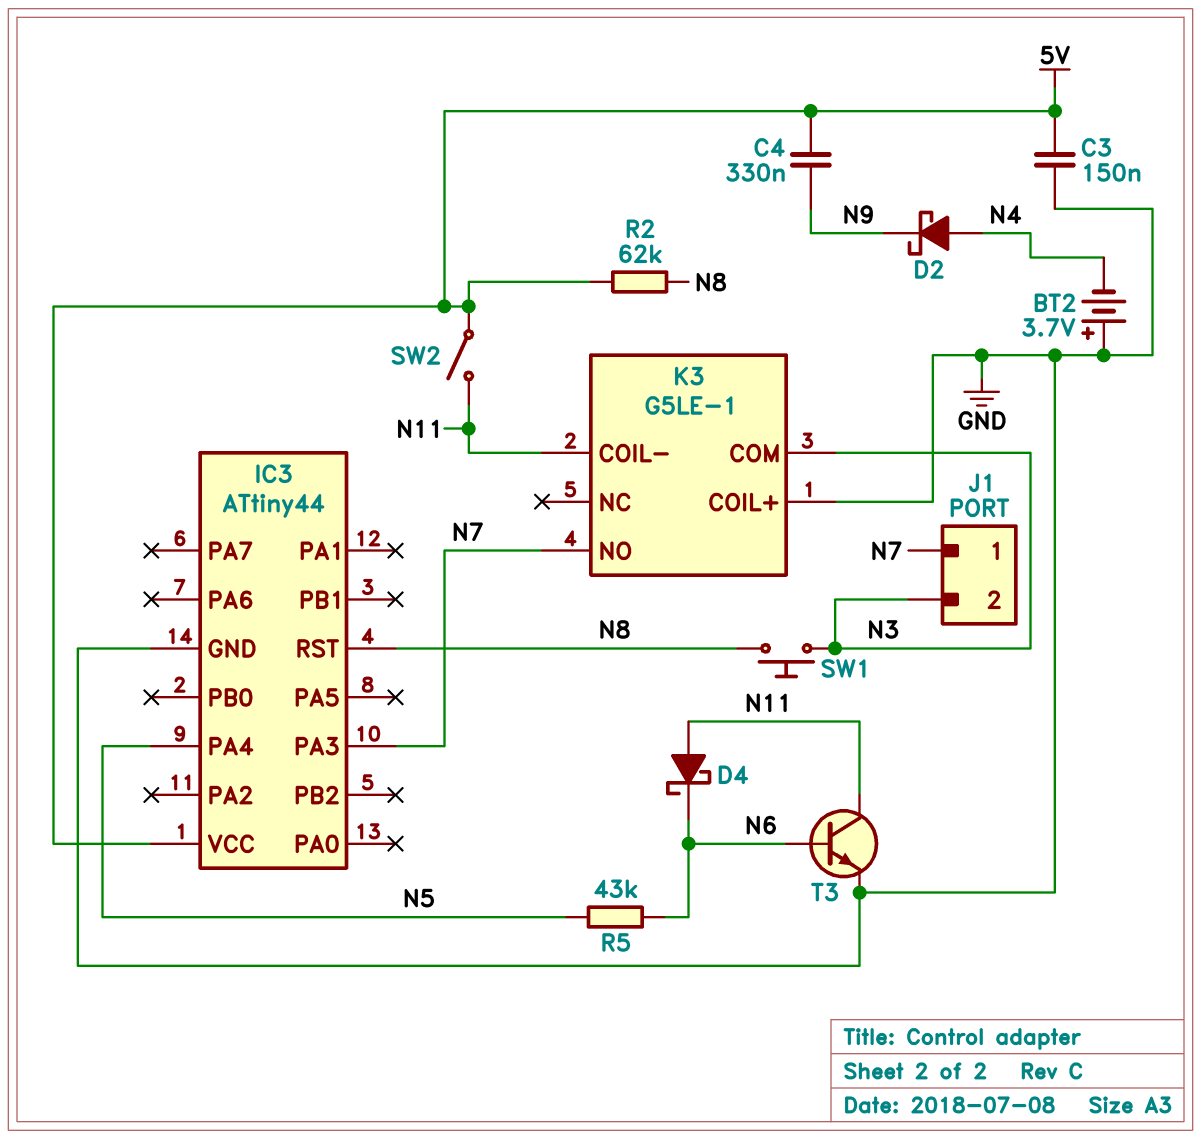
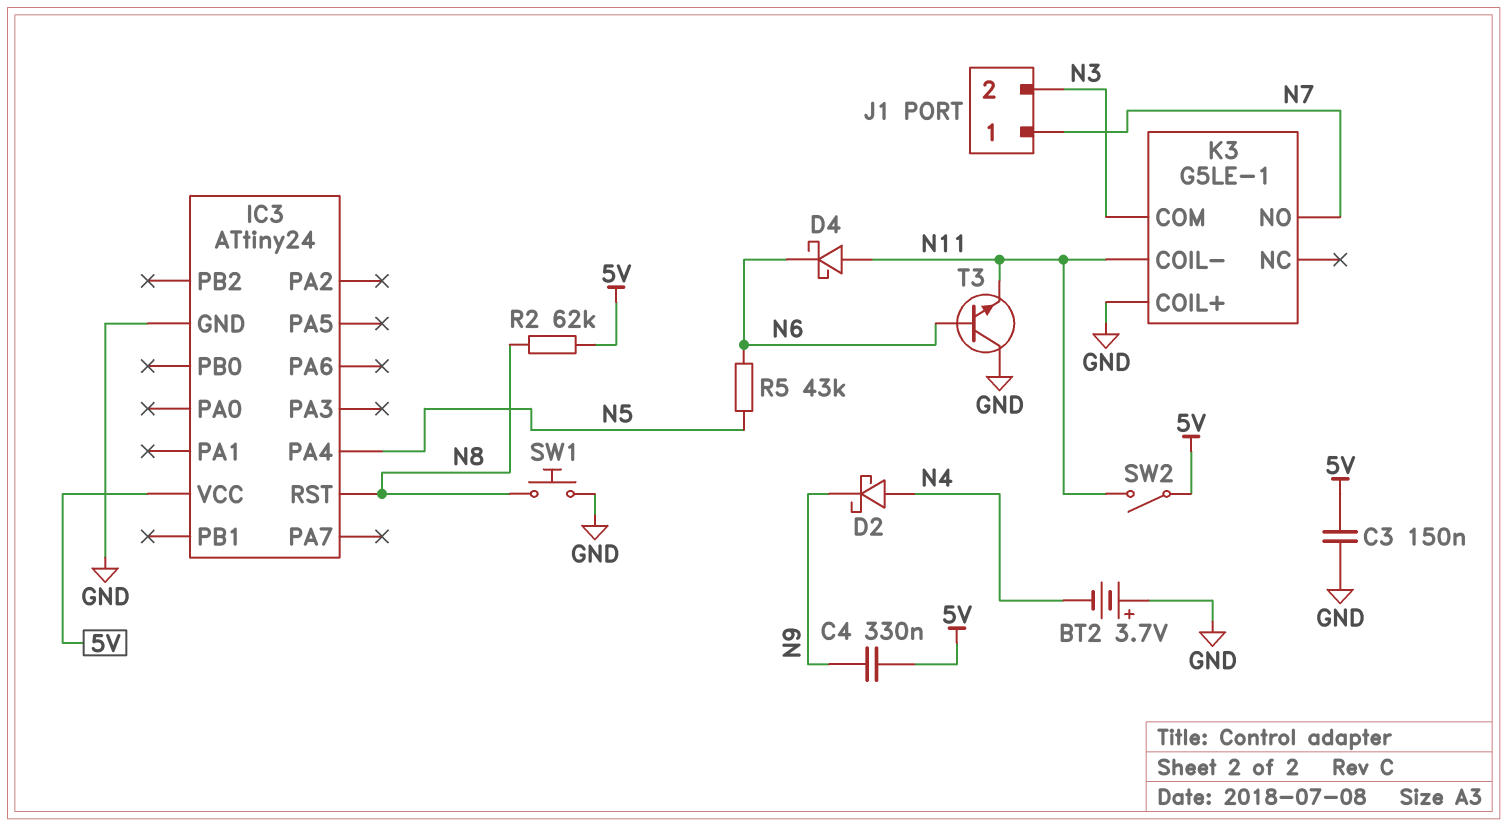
IC3: ATtiny44 -> ATtiny24
IC3 pin PA3: N7 -> none
SW1: button (N3, N8) -> button (GND, N8)
T3: NPN (B N6, C N11, E GND) -> NPN (B N6, C GND, E N11)

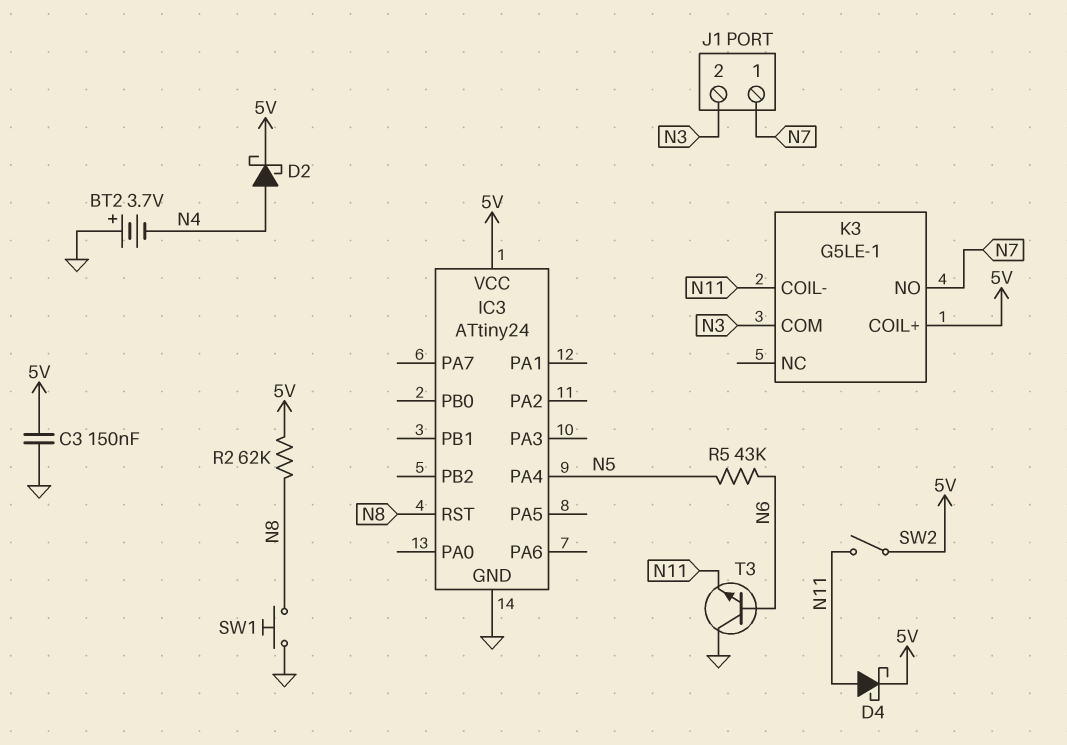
C4: 330nF (5V, N9) -> none
D2: schottky (A N4, K N9) -> schottky (A N4, K 5V)
D4: schottky (A N11, K N6) -> schottky (A N11, K 5V)
K3 pin COIL+: GND -> 5V

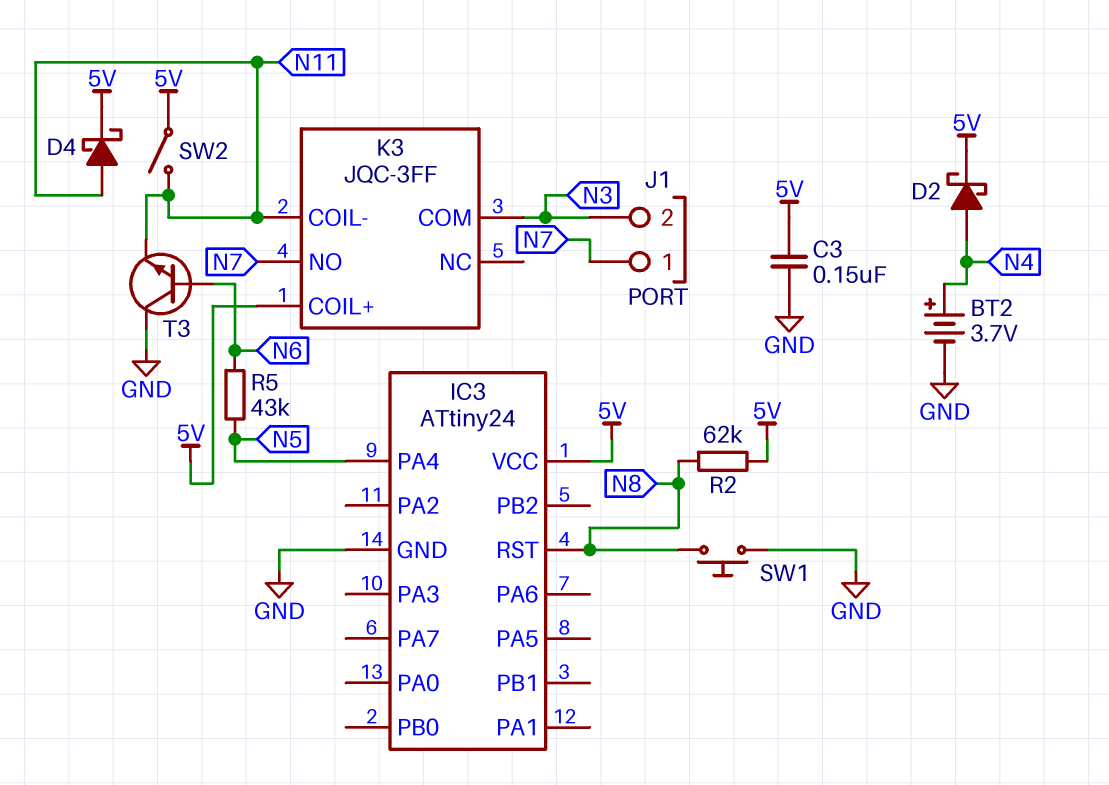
BT2: 3.7V (plus GND, minus N4) -> 3.7V (plus N4, minus GND)
K3: G5LE-1 -> JQC-3FF

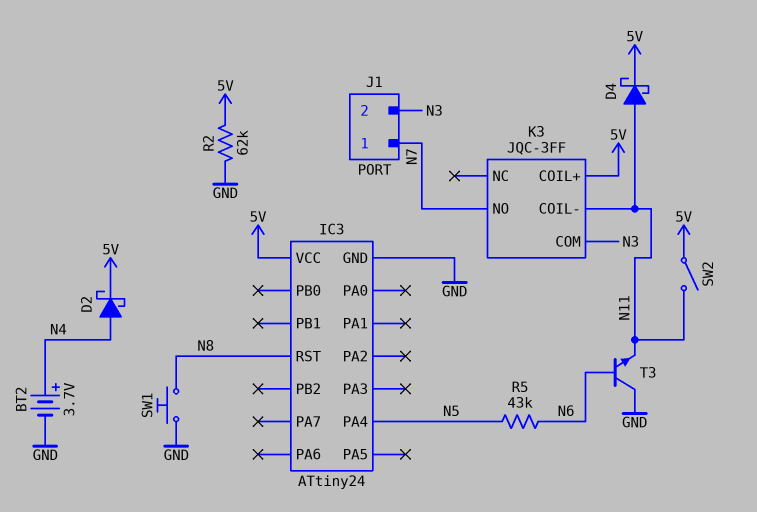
C3: 150nF (5V, GND) -> none
R2: 62k (5V, N8) -> 62k (5V, GND)

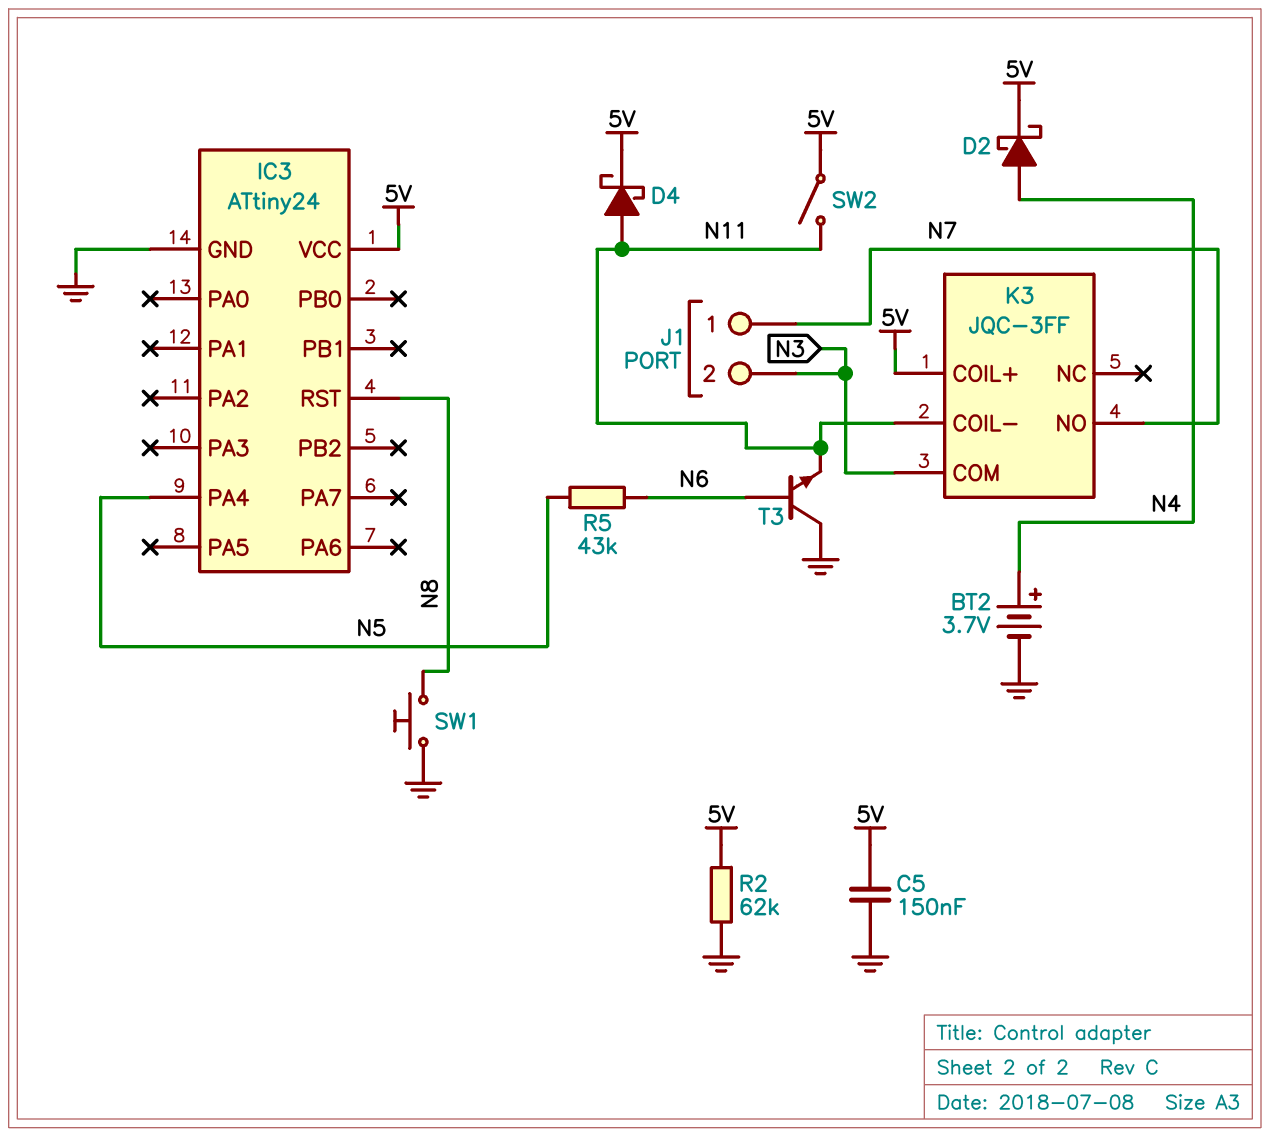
C5: none -> 150nF (5V, GND)

